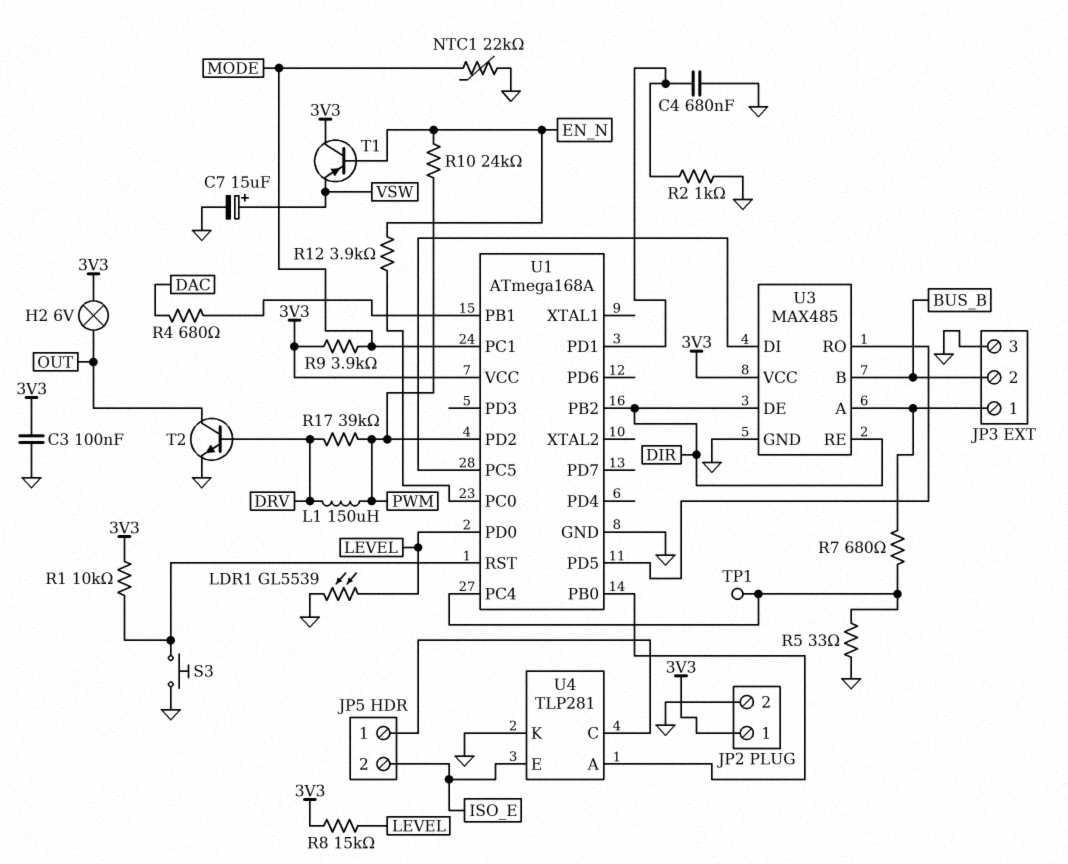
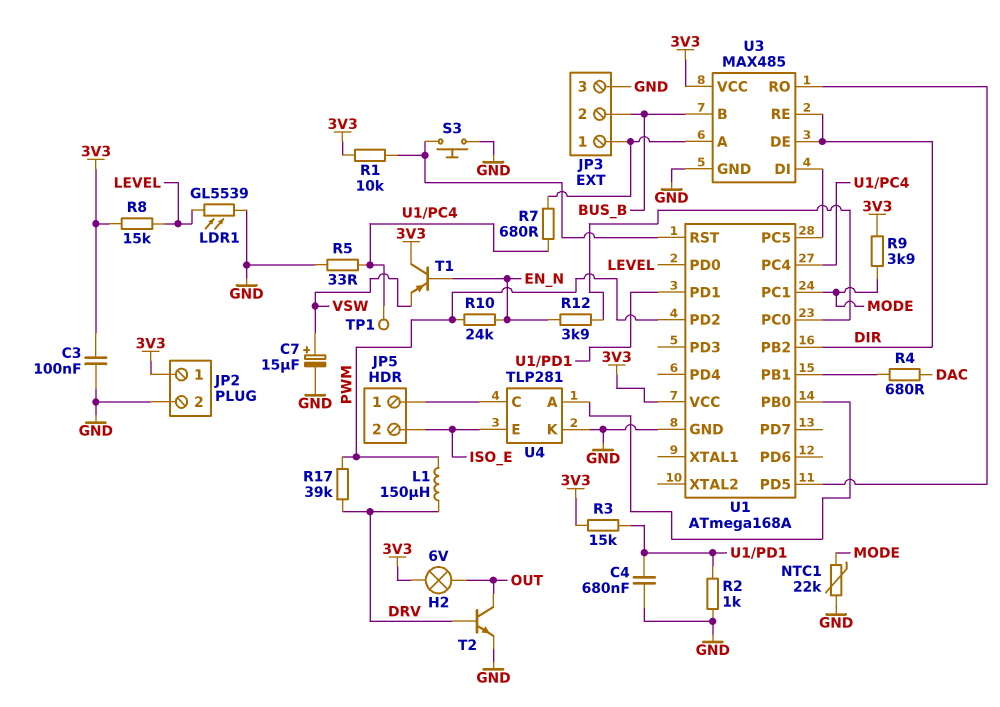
R3: none -> 15k (3V3, U1/PD1)

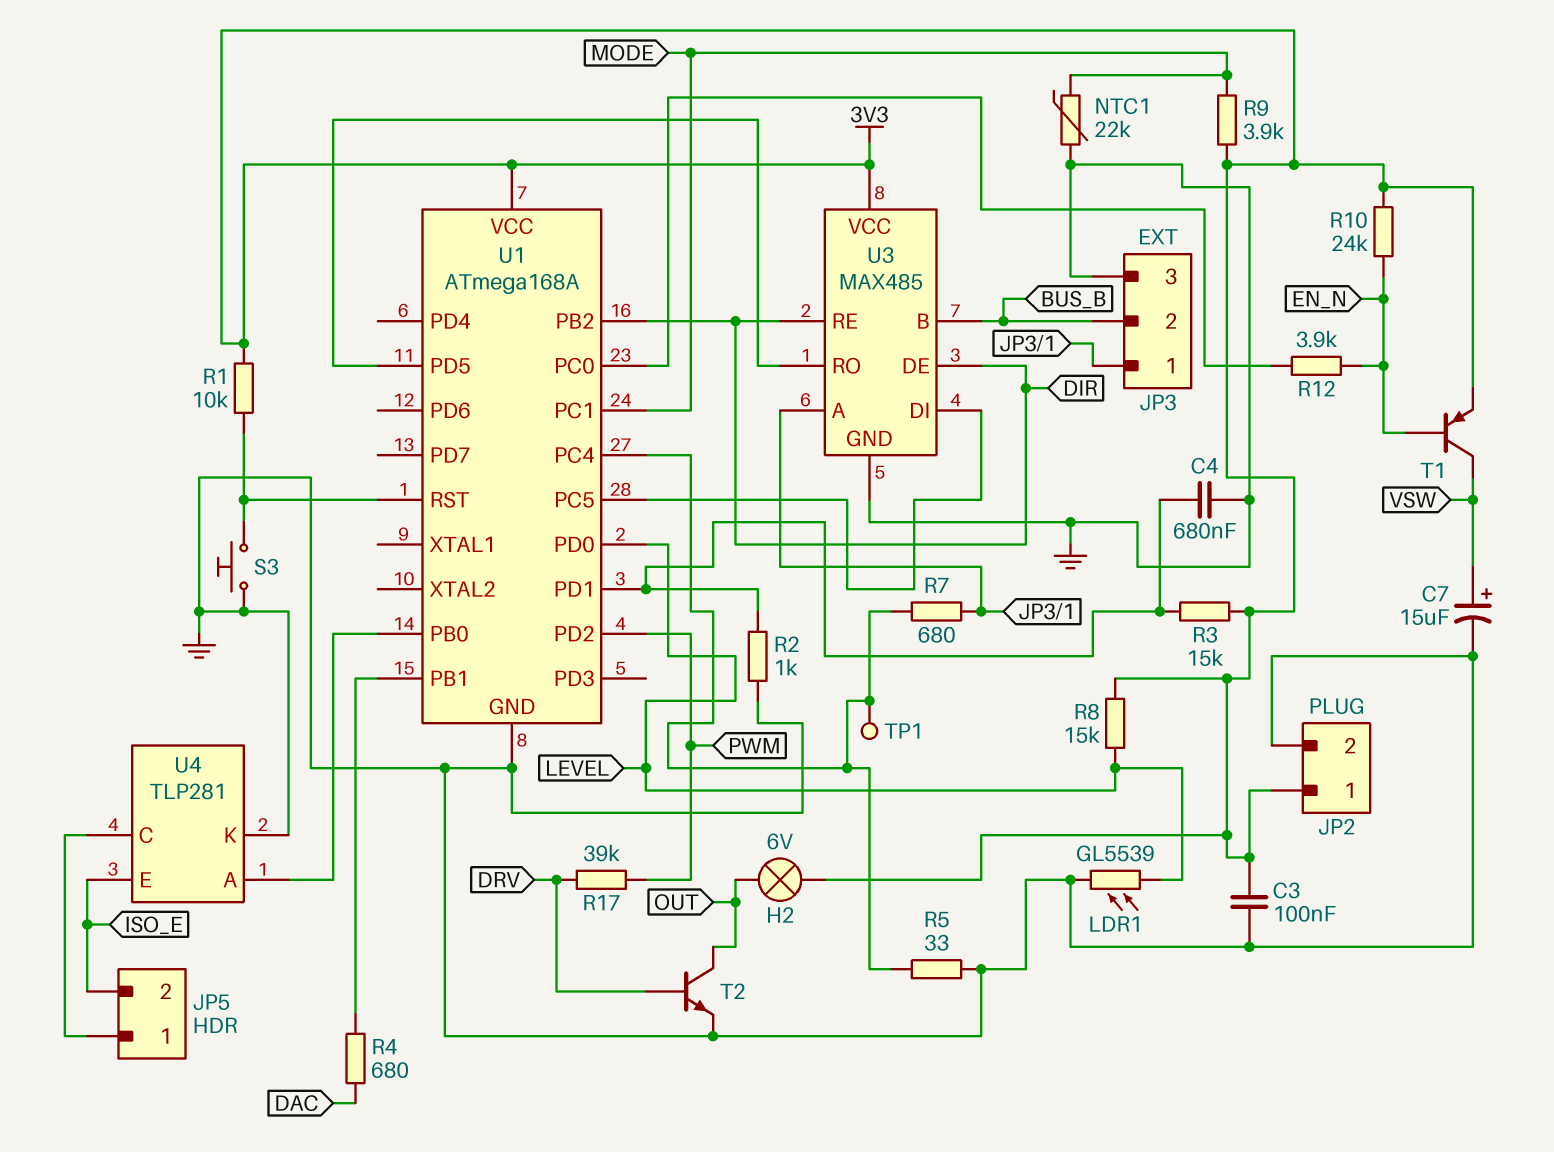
L1: 150uH (DRV, PWM) -> none
R10: 24k (EN_N, PWM) -> 24k (3V3, EN_N)
T1: PNP (B EN_N, C 3V3, E VSW) -> PNP (B EN_N, C VSW, E 3V3)

